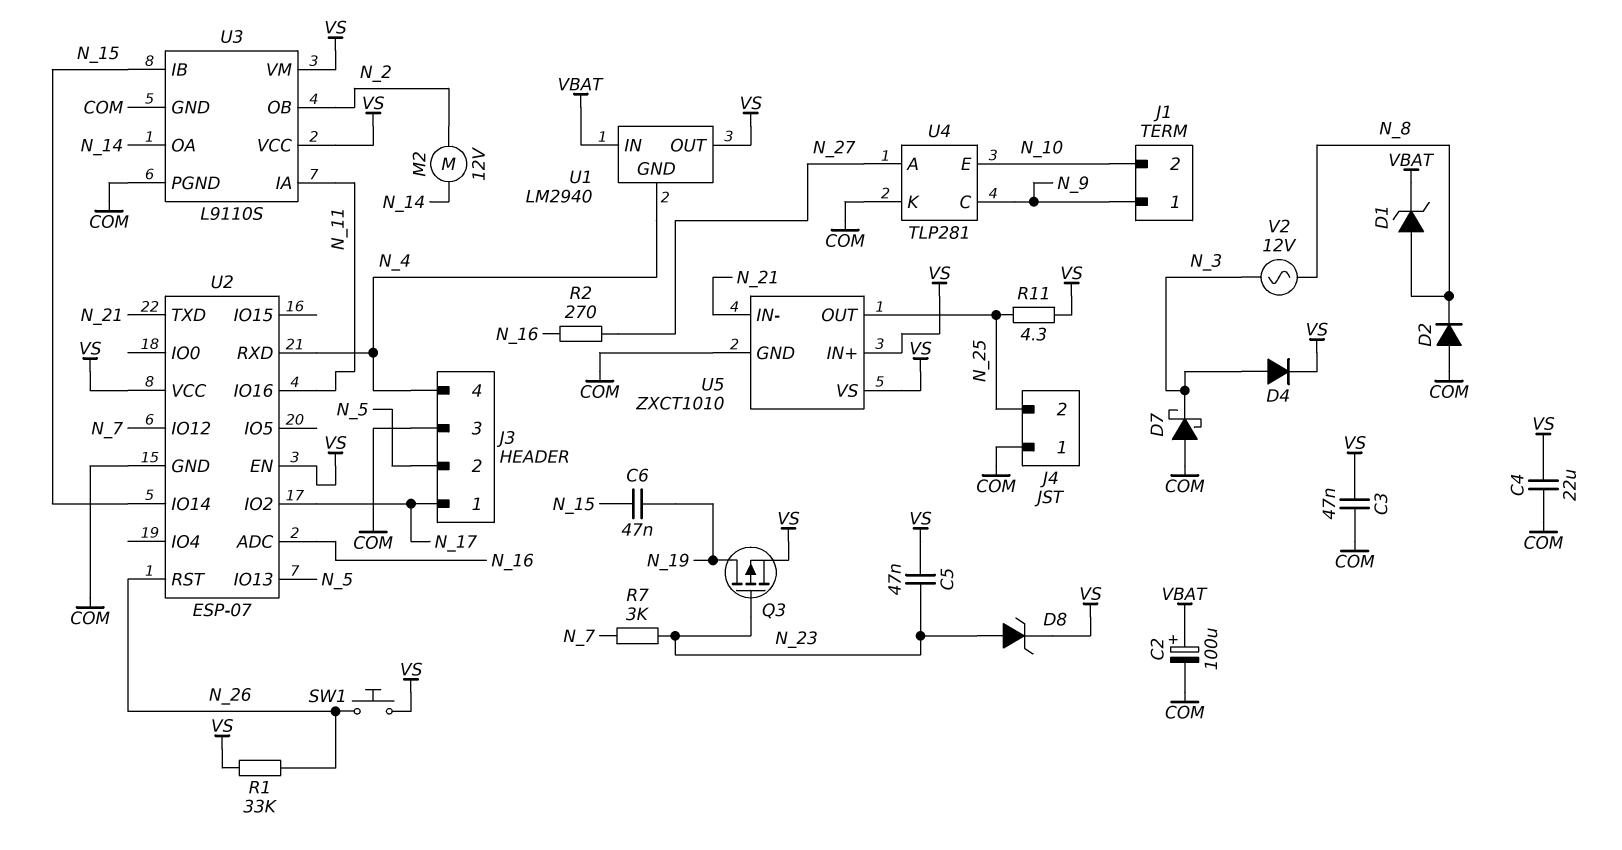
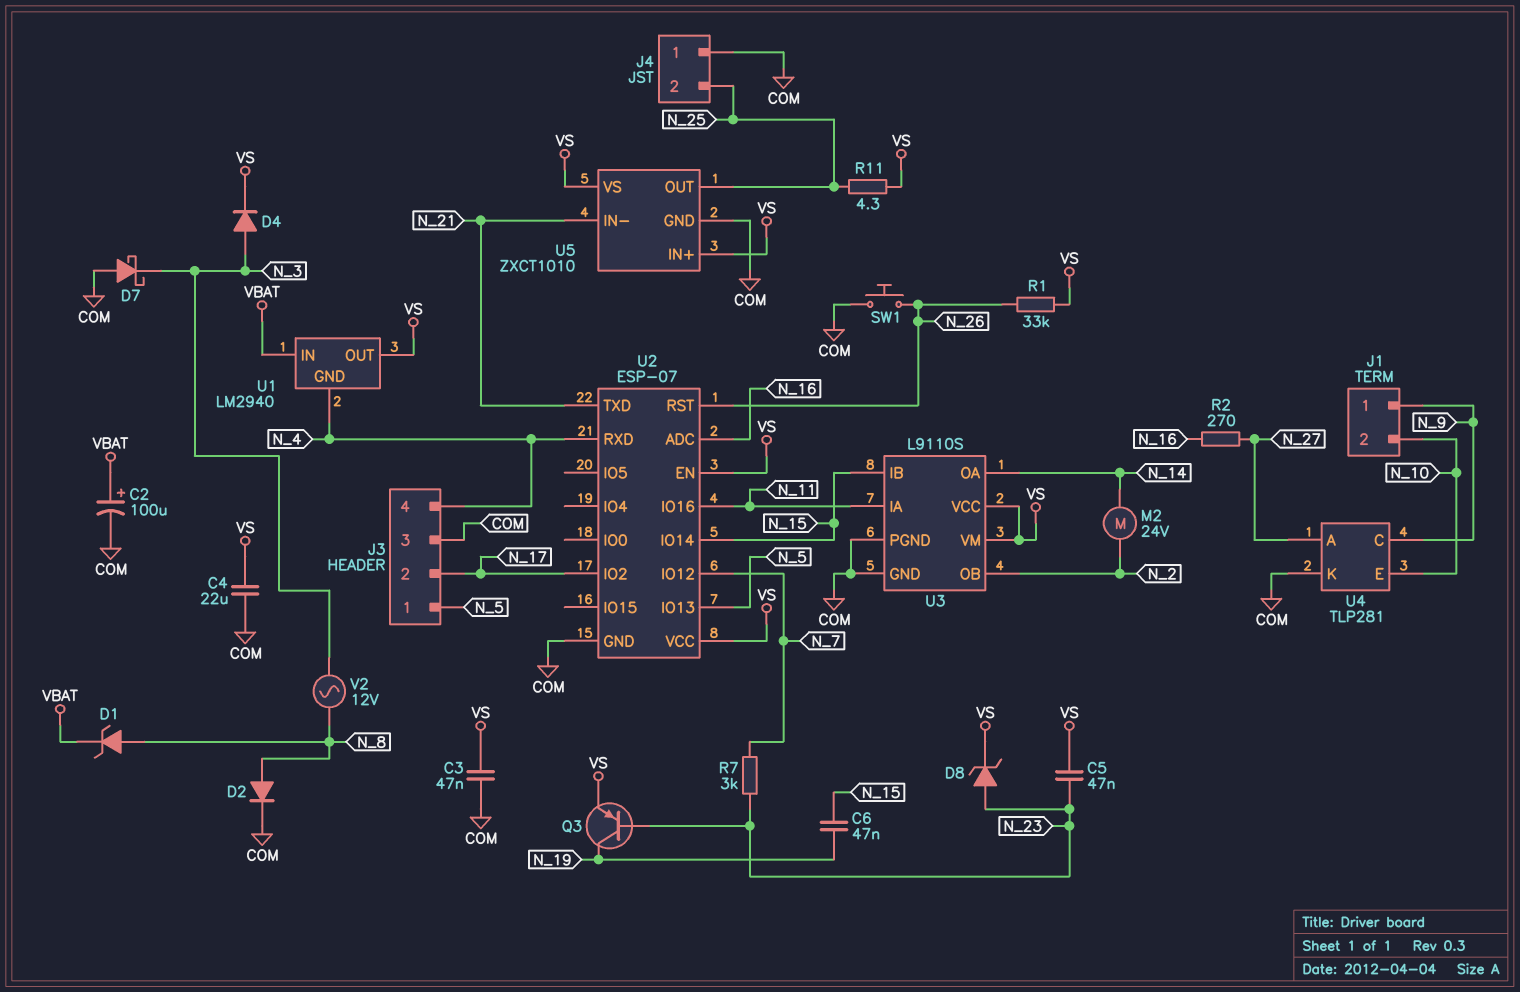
D2: diode (A COM, K N_8) -> diode (A N_8, K COM)
J3 pin 1: N_17 -> N_5
J3 pin 2: N_5 -> N_17
M2: motor 12V (N_2, N_14) -> motor 24V (N_2, N_14)
Q3: PMOS (G N_23, D N_19, S VS) -> PNP (B N_23, C N_19, E VS)
SW1: button (N_26, VS) -> button (COM, N_26)

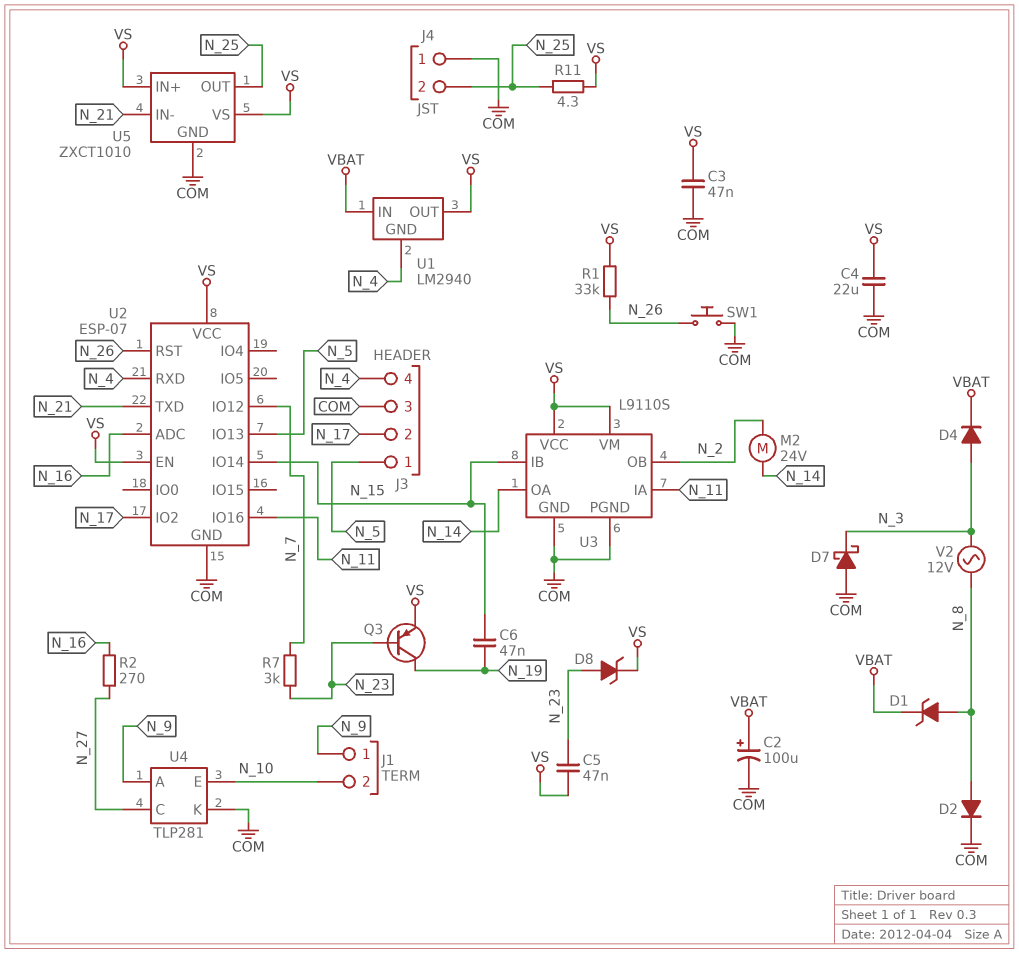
D4: diode (A N_3, K VS) -> diode (A N_3, K VBAT)
U4 pin A: N_27 -> N_9
U4 pin C: N_9 -> N_27

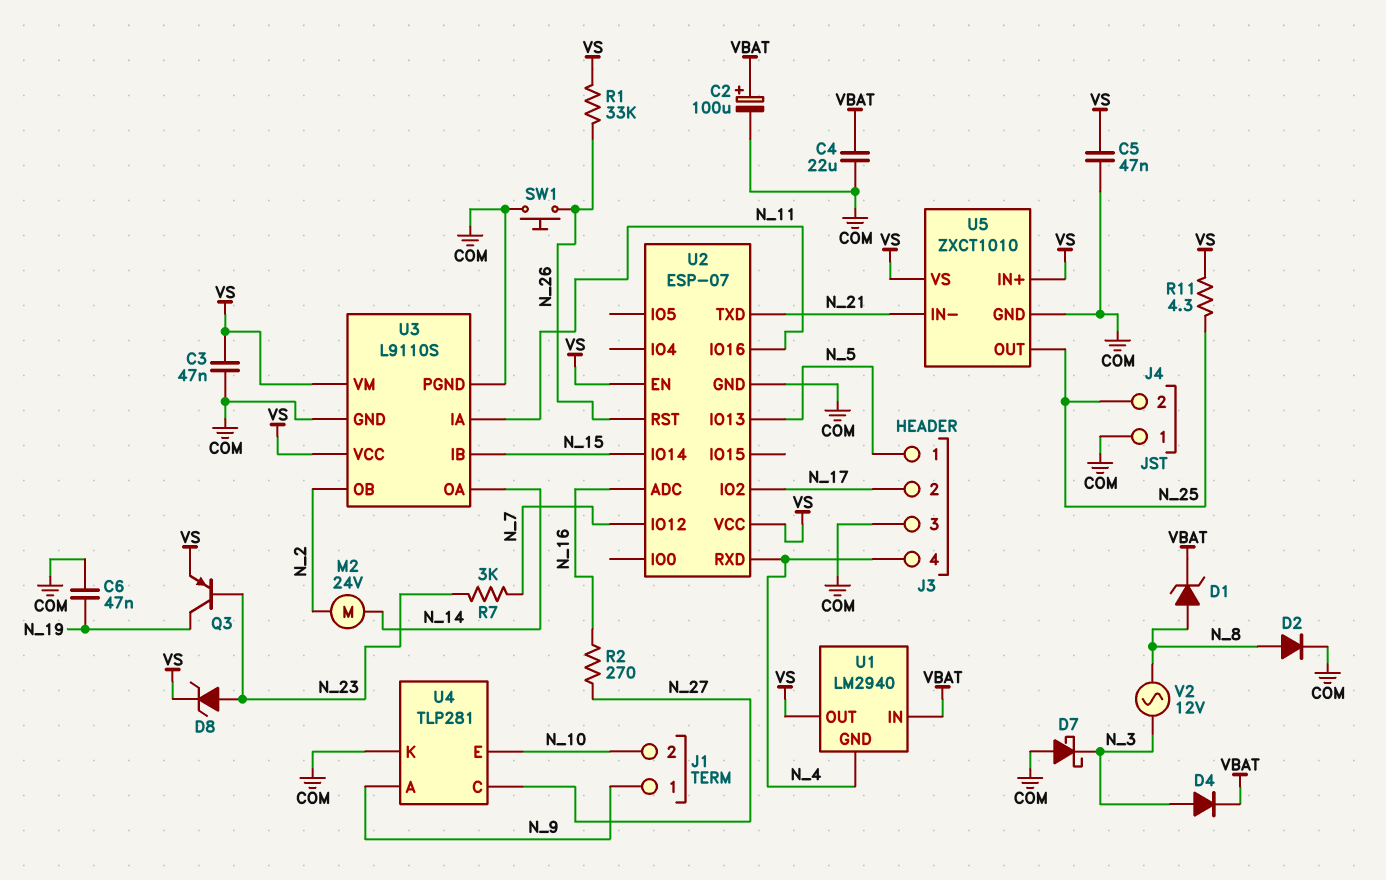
C4: 22uF (COM, VS) -> 22uF (COM, VBAT)
C5: 47nF (N_23, VS) -> 47nF (COM, VS)
C6: 47nF (N_15, N_19) -> 47nF (COM, N_19)

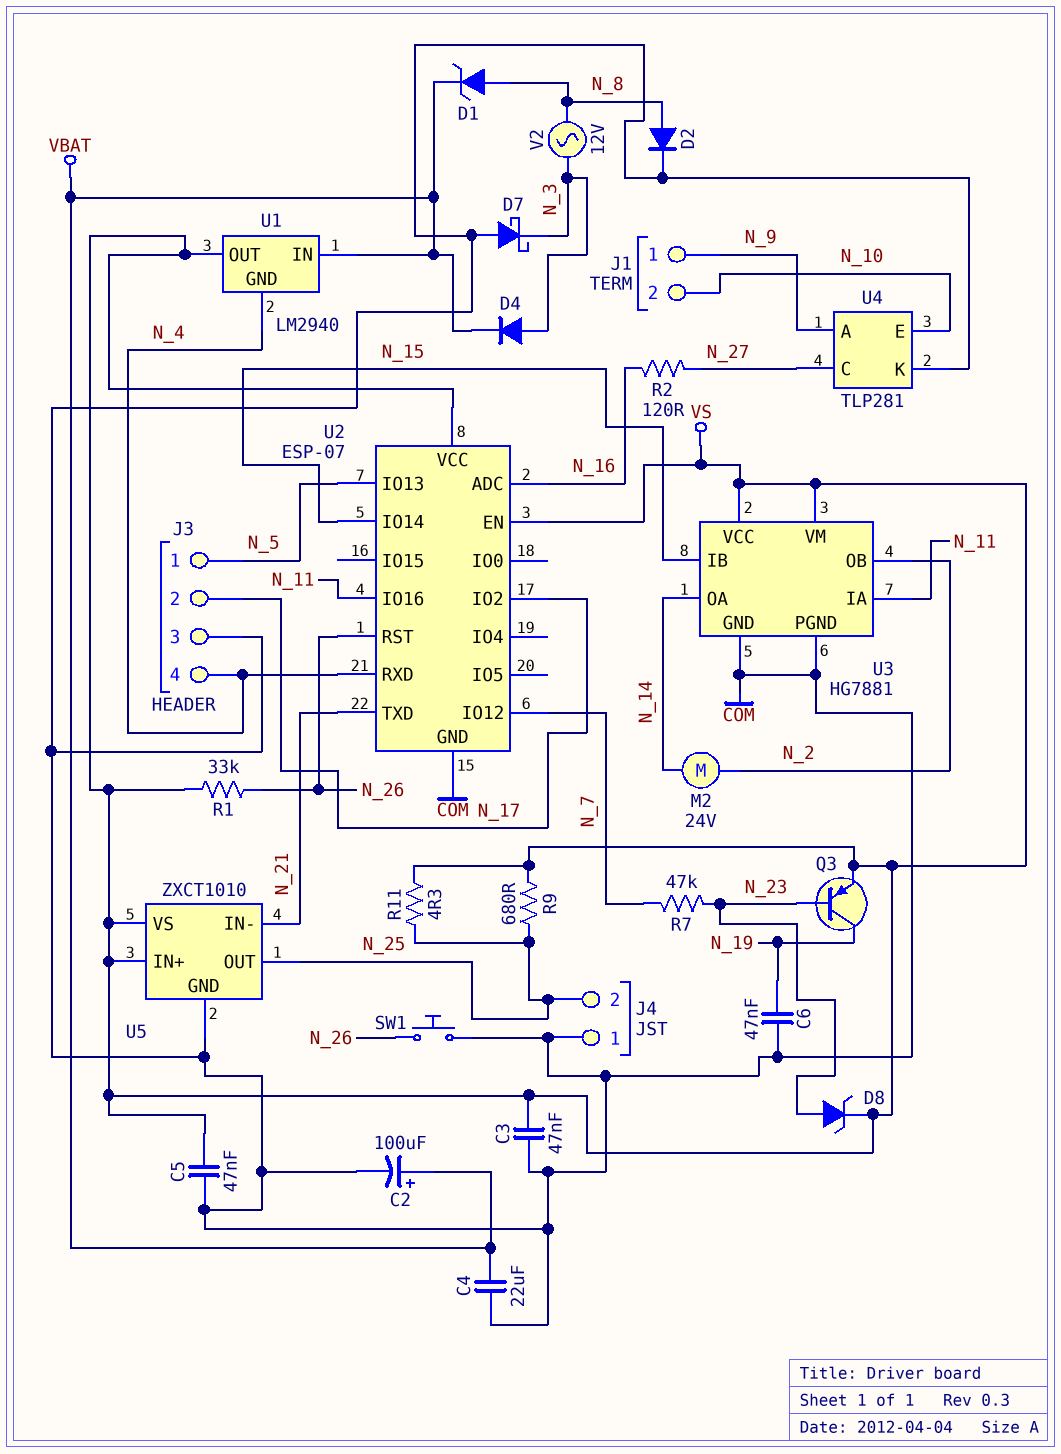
R2: 270 (N_16, N_27) -> 120 (N_16, N_27)
R7: 3k (N_7, N_23) -> 47k (N_7, N_23)
R9: none -> 680 (N_25, VS)
U3: L9110S -> HG7881

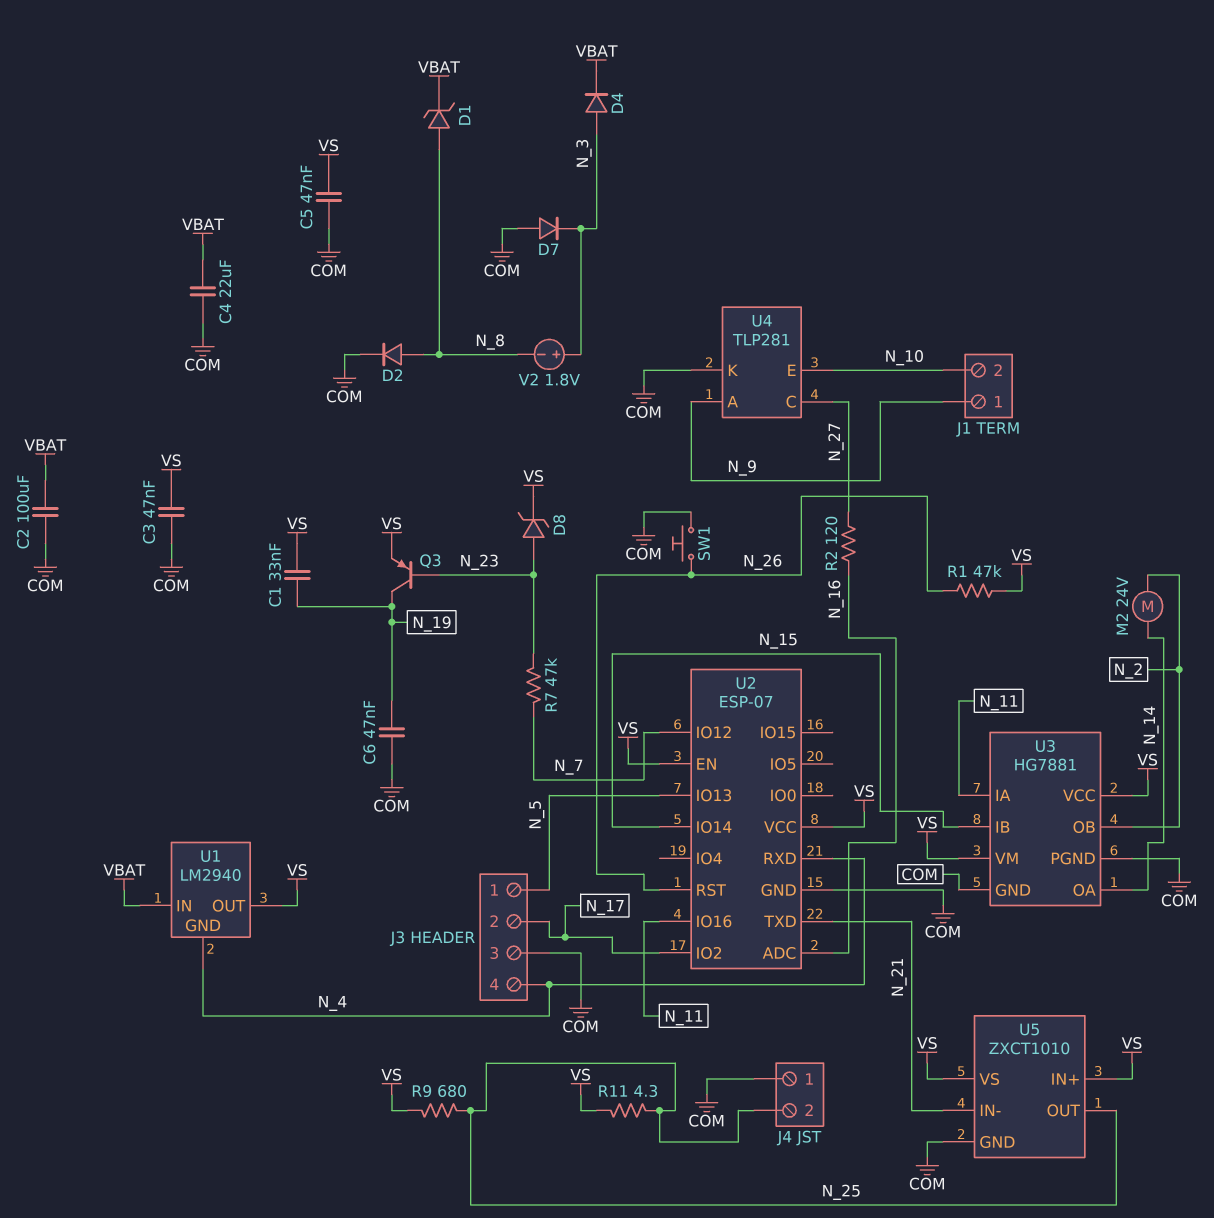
C1: none -> 33nF (N_19, VS)
C2: 100uF (plus VBAT, minus COM) -> 100uF (COM, VBAT)
D7: schottky (A COM, K N_3) -> diode (A COM, K N_3)
R1: 33k (N_26, VS) -> 47k (N_26, VS)
V2: AC 12V (N_3, N_8) -> 1.8V (plus N_3, minus N_8)

